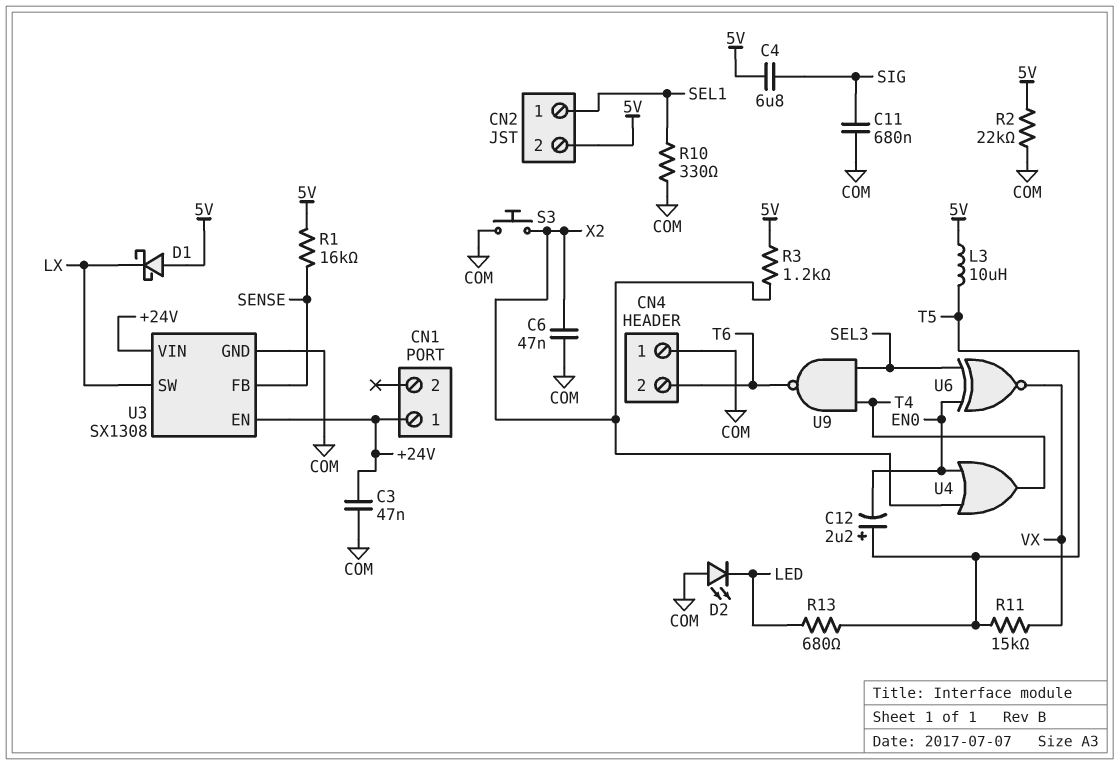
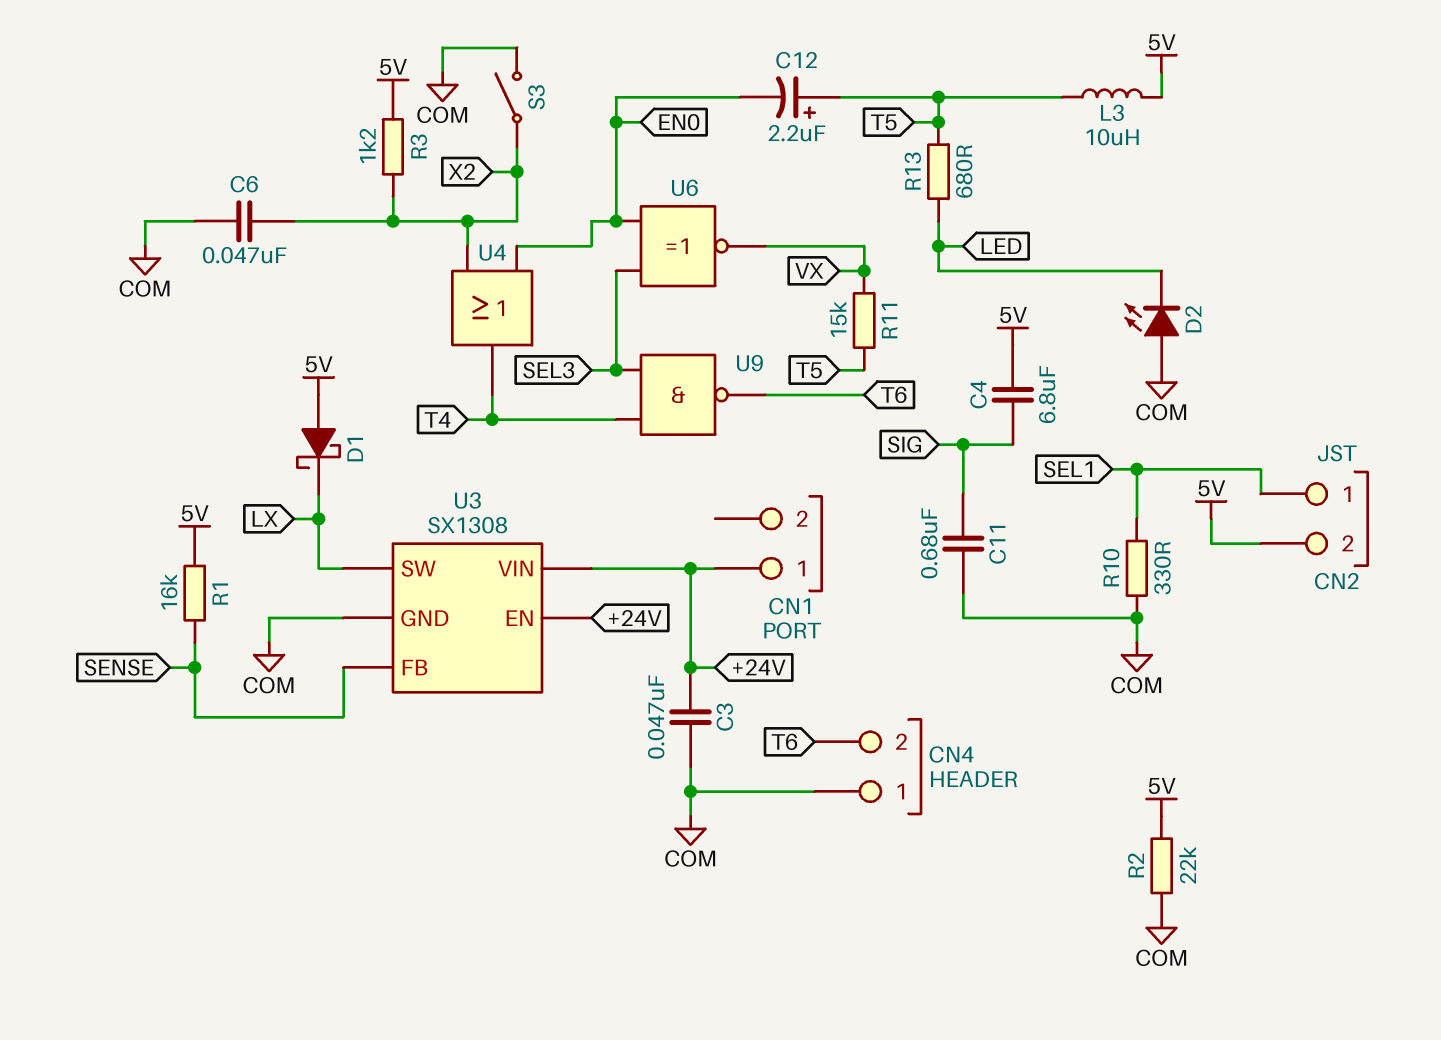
S3: button (COM, X2) -> switch (COM, X2)

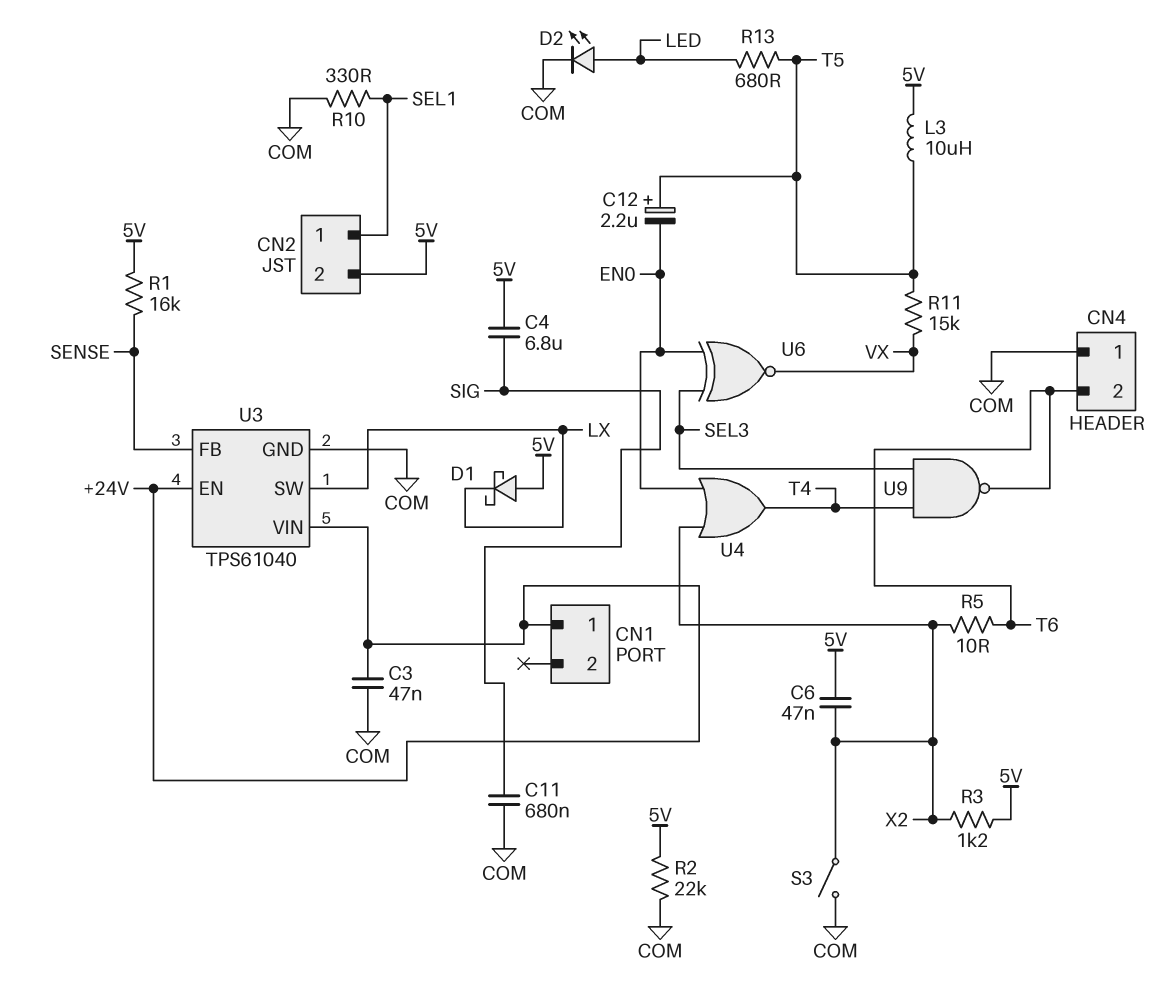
C6: 47nF (COM, X2) -> 47nF (5V, X2)
D2: LED (A COM, K LED) -> LED (A LED, K COM)
R5: none -> 10 (T6, X2)
U3: SX1308 -> TPS61040

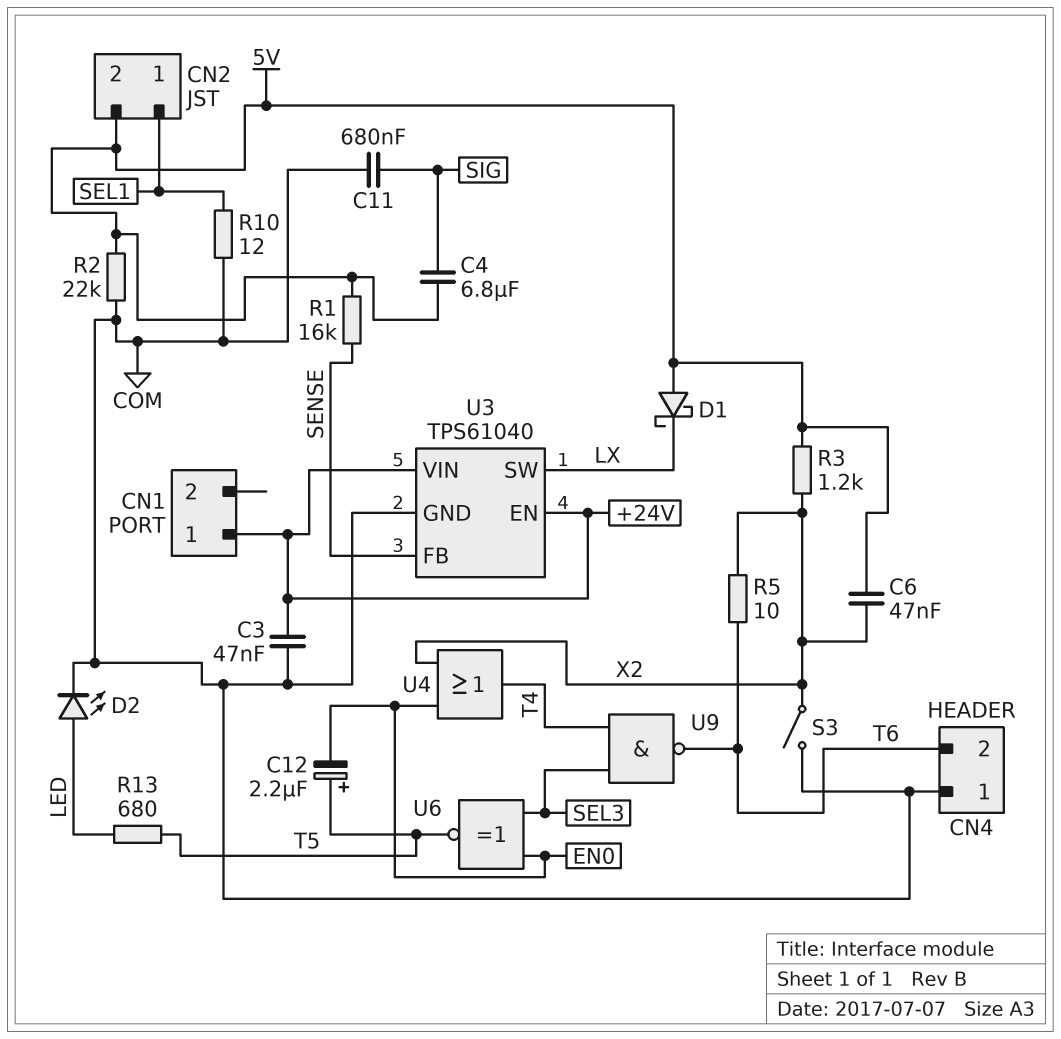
L3: 10uH (5V, T5) -> none
R10: 330 (COM, SEL1) -> 12 (COM, SEL1)
R11: 15k (T5, VX) -> none
U6: XNOR (in EN0, in SEL3, out VX) -> XNOR (in EN0, in SEL3, out T5)

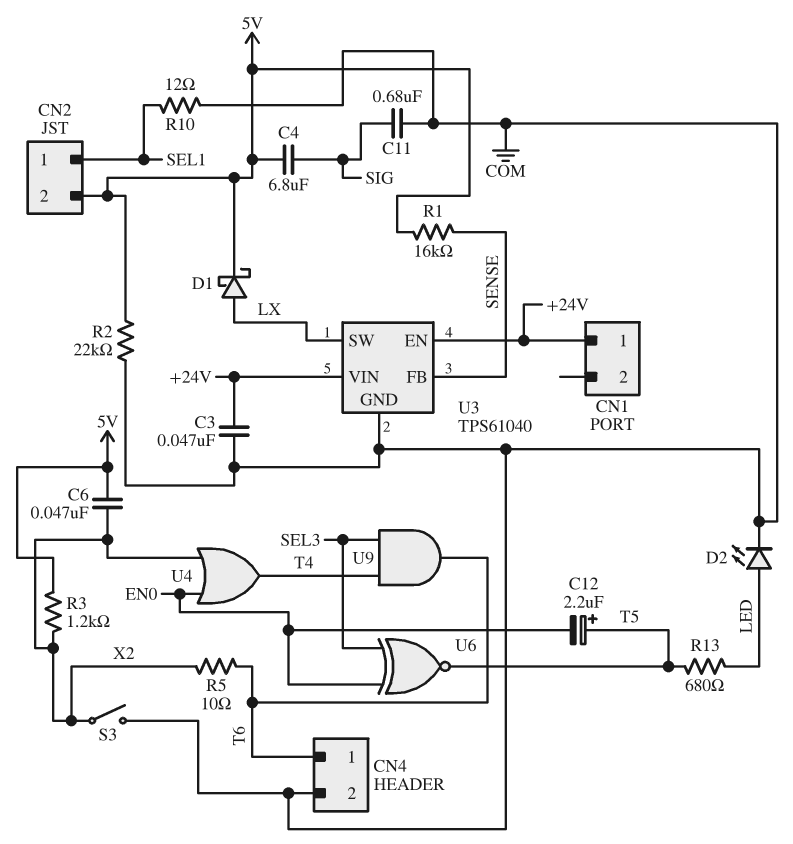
CN4 pin 1: COM -> T6
CN4 pin 2: T6 -> COM
D1: schottky (A 5V, K LX) -> schottky (A LX, K 5V)
U9: NAND (in SEL3, in T4, out T6) -> AND (in SEL3, in T4, out T6)

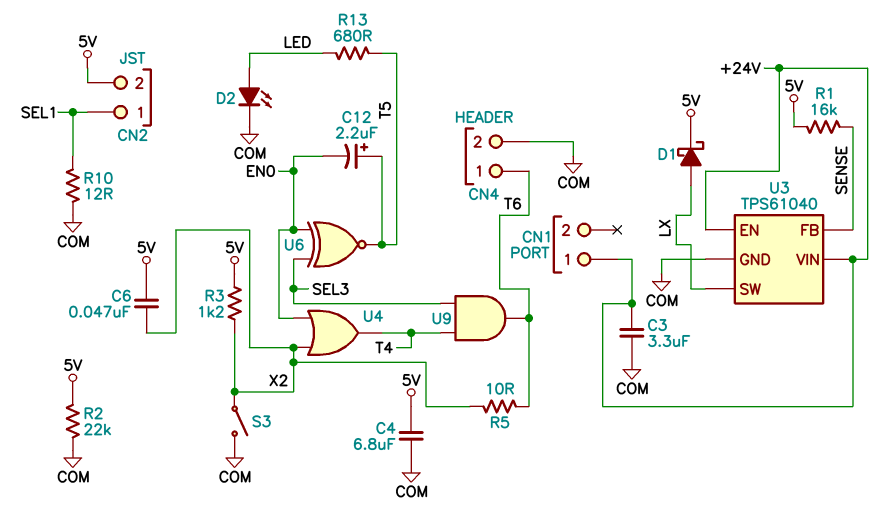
C3: 47nF (+24V, COM) -> 3.3uF (+24V, COM)
C4: 6.8uF (5V, SIG) -> 6.8uF (5V, COM)
C11: 680nF (COM, SIG) -> none

